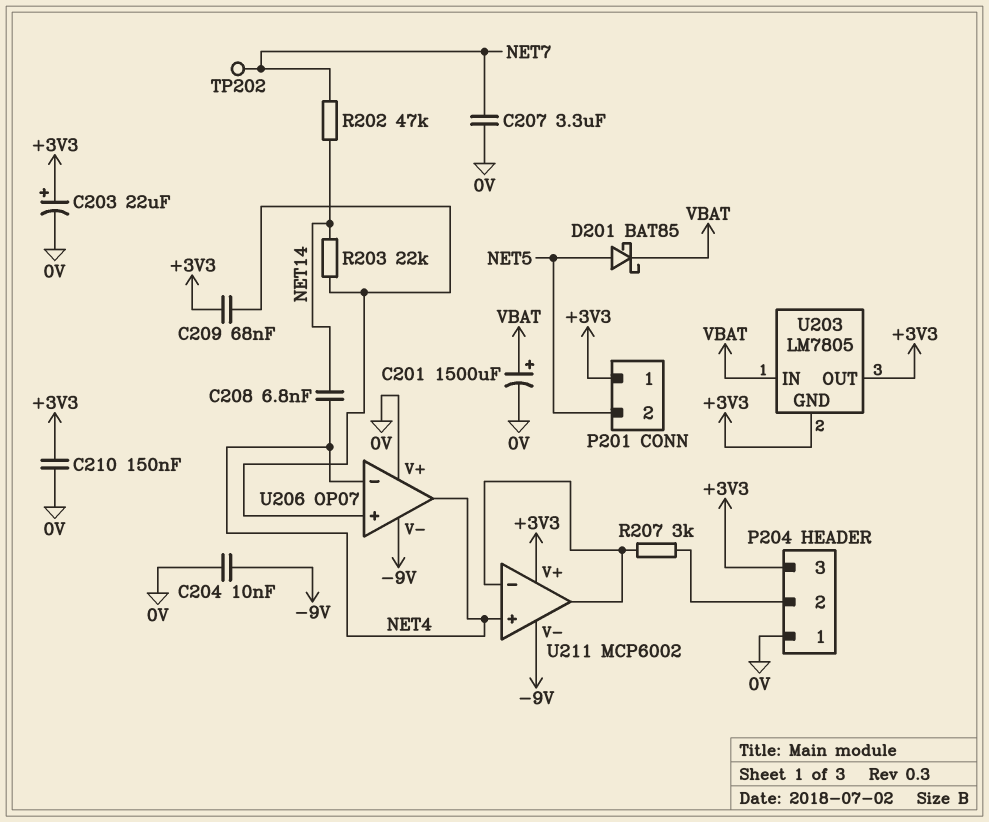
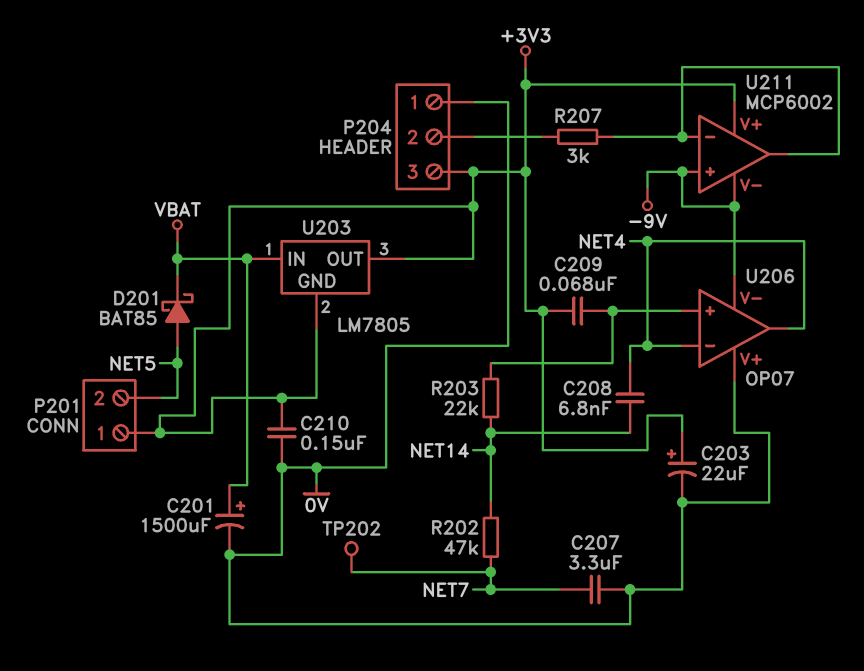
C204: 10nF (-9V, 0V) -> none
U211 pin in+: NET4 -> -9V

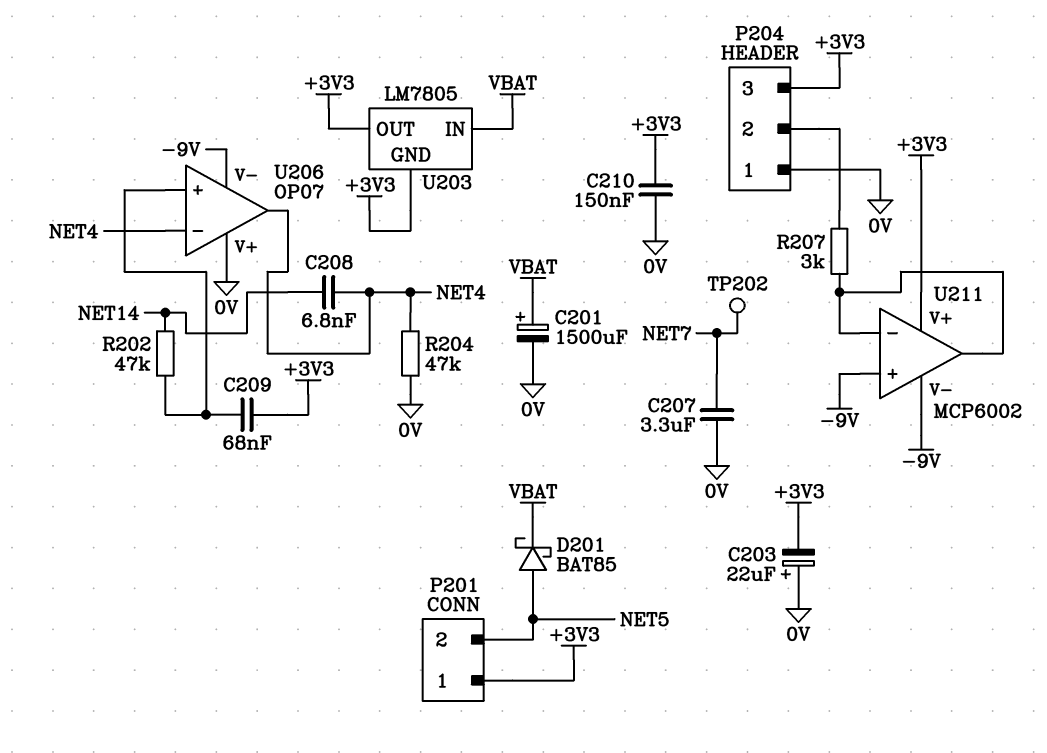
C203: 22uF (plus +3V3, minus 0V) -> 22uF (plus 0V, minus +3V3)
R202: 47k (NET7, NET14) -> 47k (NET14, U206/in+)
R203: 22k (NET14, U206/in+) -> none
R204: none -> 47k (0V, NET4)

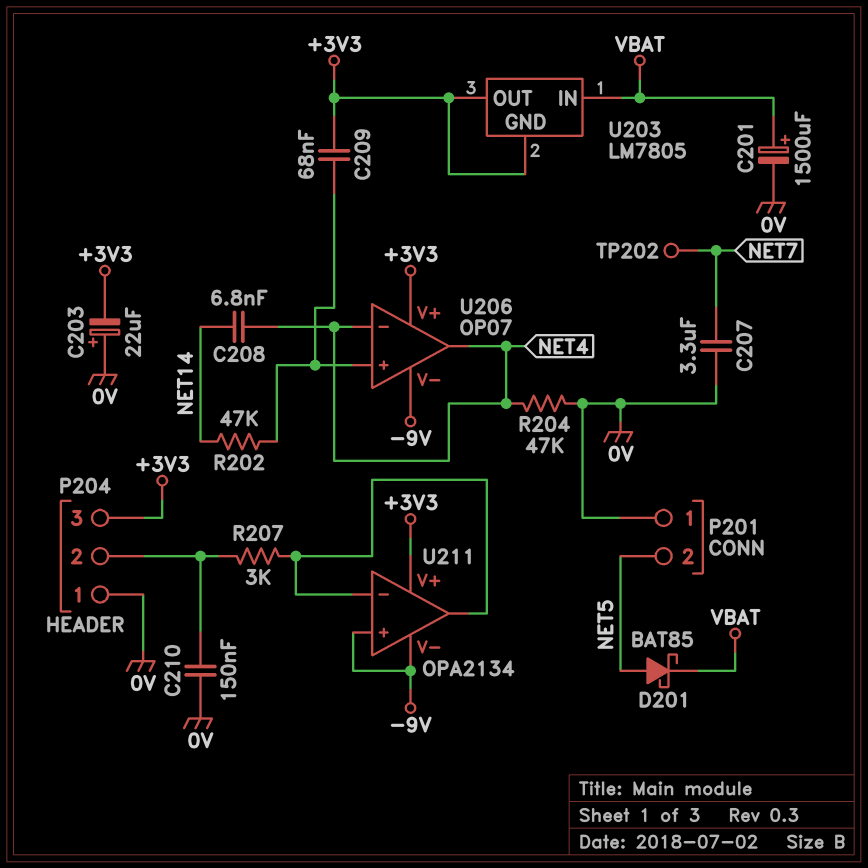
C210: 150nF (+3V3, 0V) -> 150nF (0V, P204/2)
P201 pin 1: +3V3 -> 0V
U206 pin V+: 0V -> +3V3
U211: MCP6002 -> OPA2134

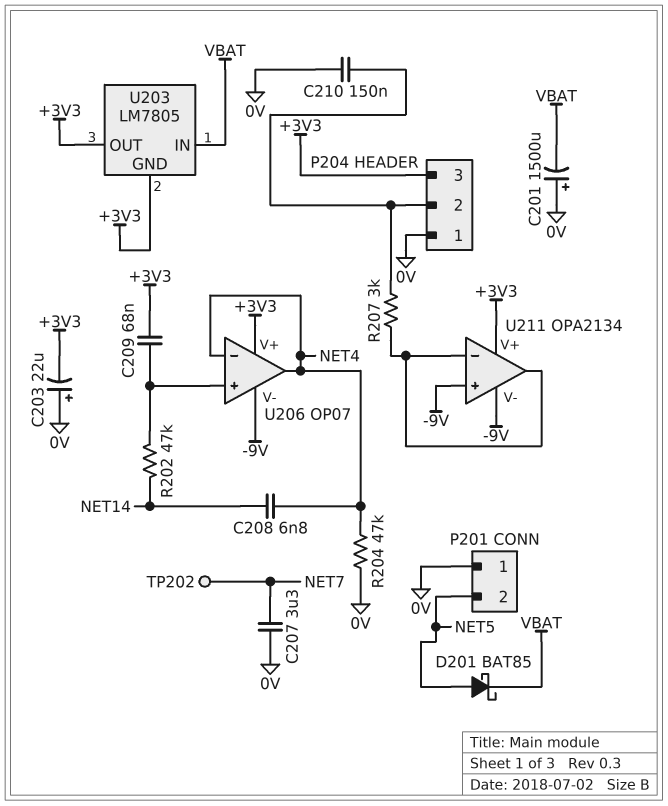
C201: 1500uF (plus VBAT, minus 0V) -> 1500uF (plus 0V, minus VBAT)

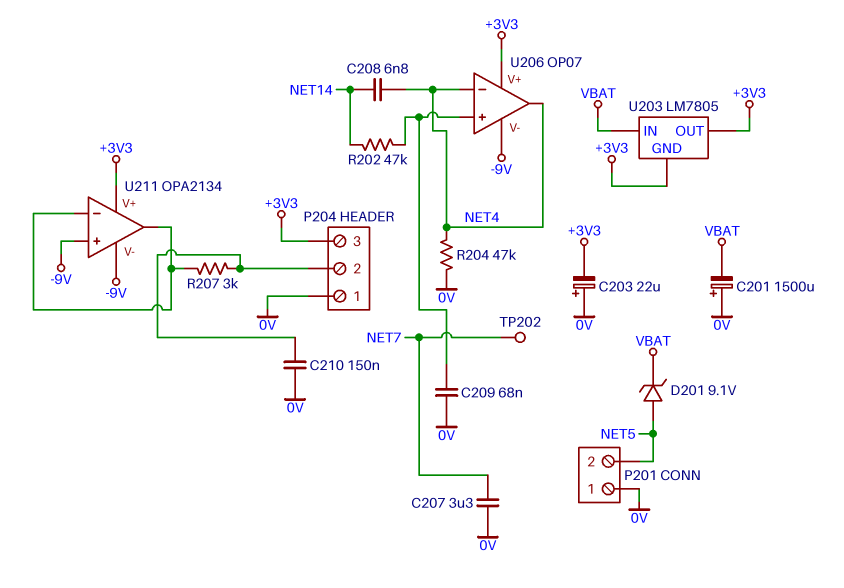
C209: 68nF (+3V3, U206/in+) -> 68nF (0V, U206/in+)
D201: schottky BAT85 (A NET5, K VBAT) -> zener 9.1V (A NET5, K VBAT)

